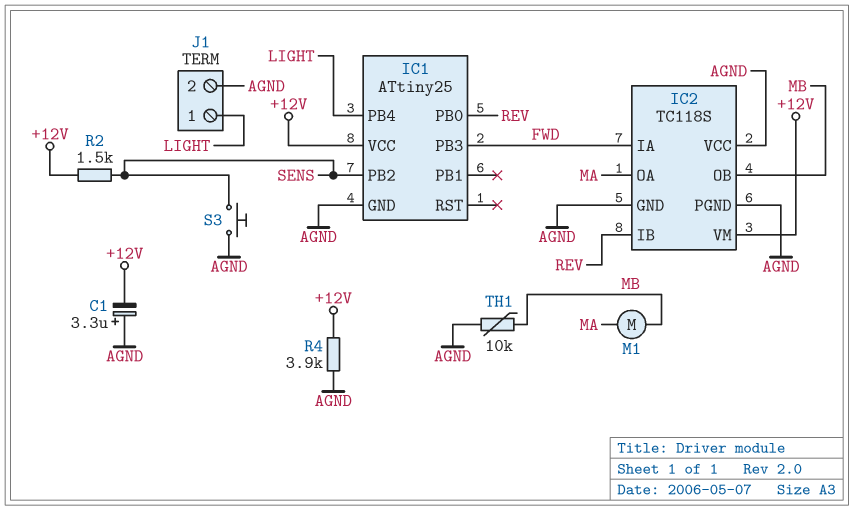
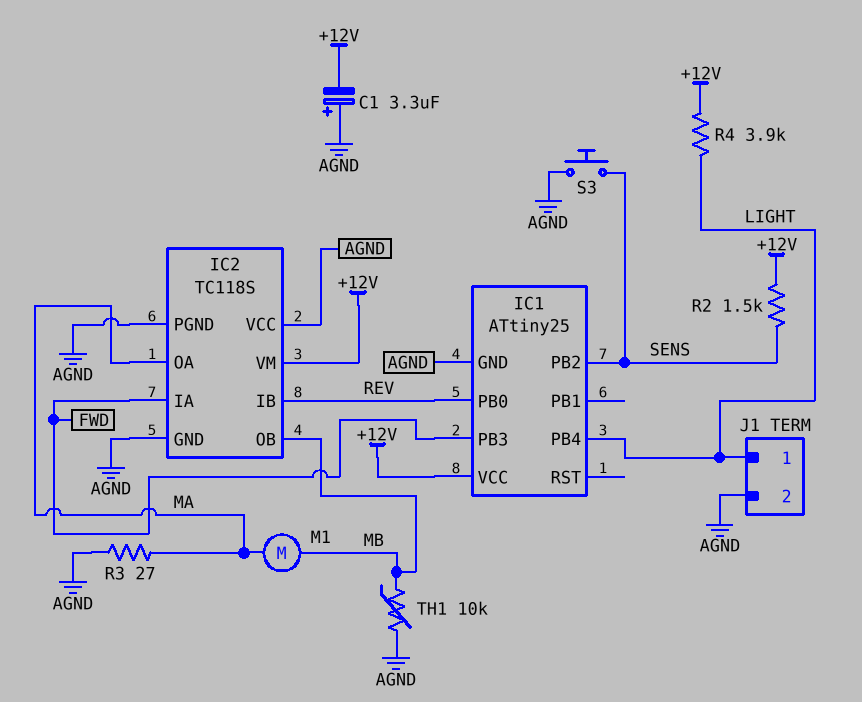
R3: none -> 27 (AGND, MA)
R4: 3.9k (+12V, AGND) -> 3.9k (+12V, LIGHT)

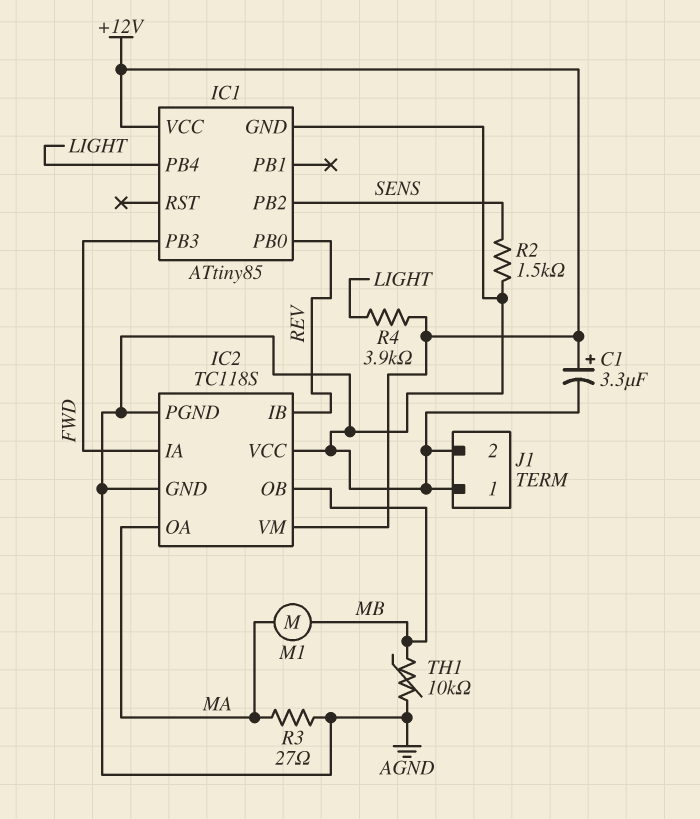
C1: 3.3uF (plus AGND, minus +12V) -> 3.3uF (plus +12V, minus AGND)
IC1: ATtiny25 -> ATtiny85
J1 pin 1: LIGHT -> AGND
R2: 1.5k (+12V, SENS) -> 1.5k (AGND, SENS)
S3: button (AGND, SENS) -> none

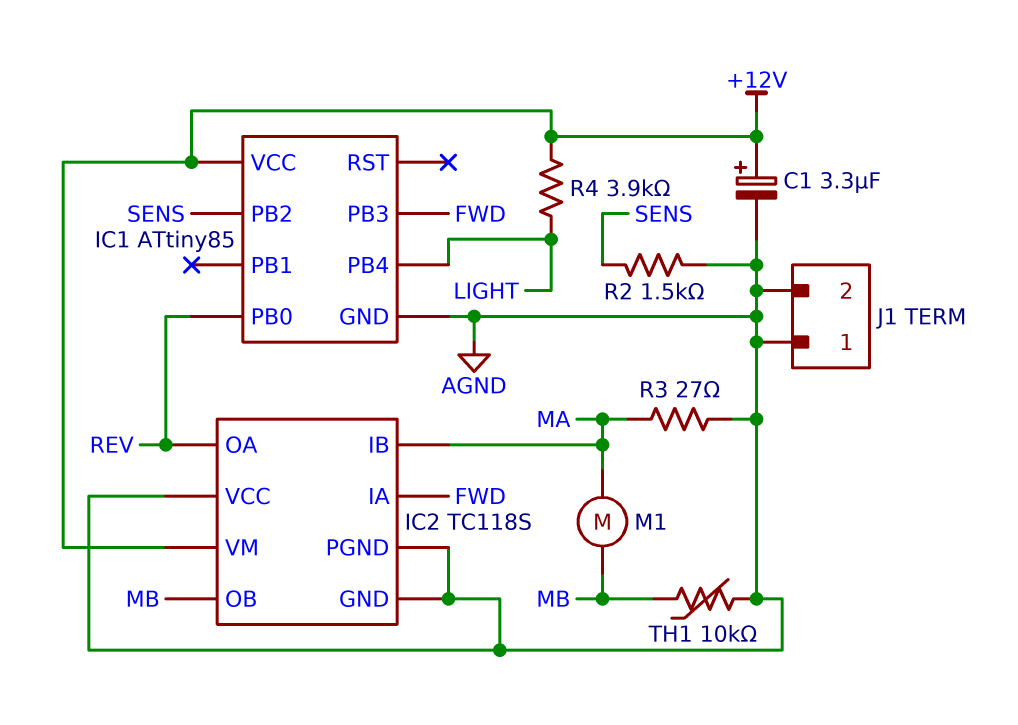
IC2 pin IB: REV -> MA
IC2 pin OA: MA -> REV

